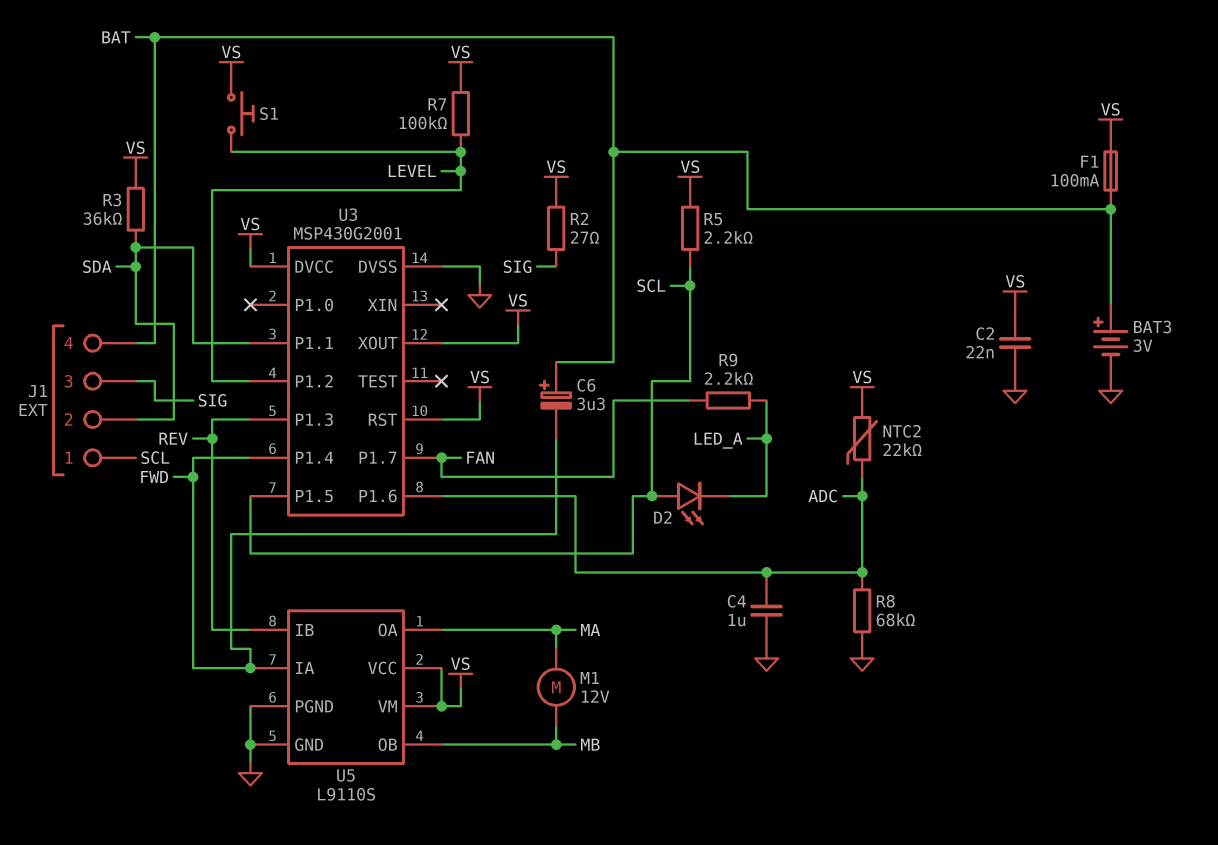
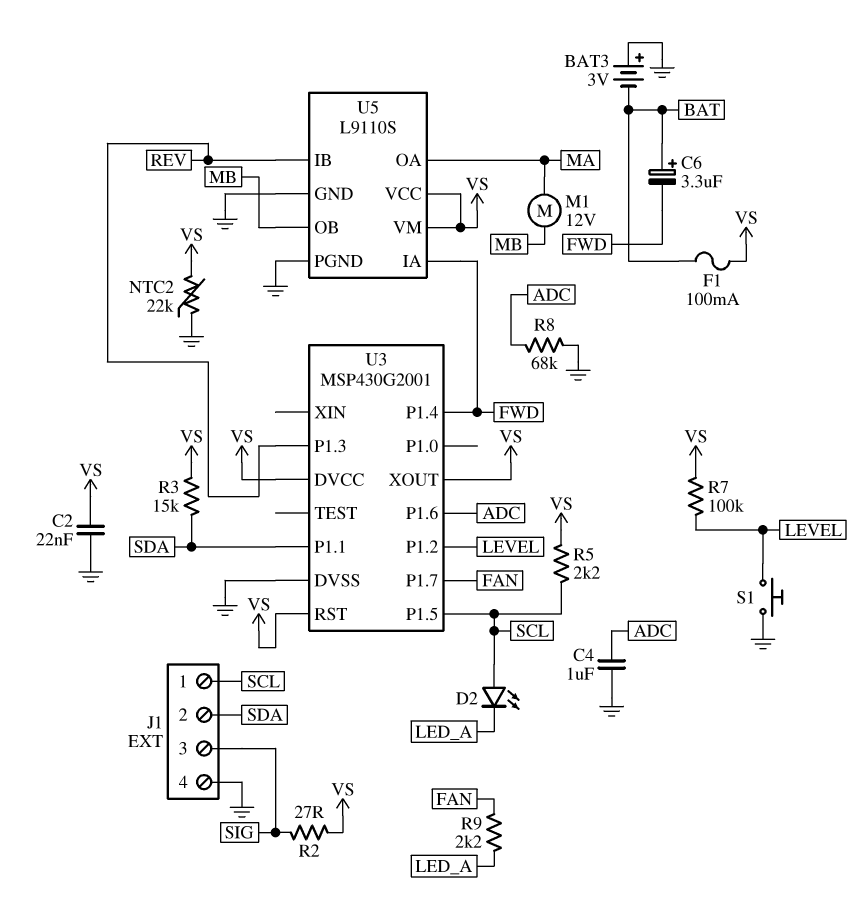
BAT3: 3V (plus BAT, minus GND) -> 3V (plus GND, minus BAT)
J1 pin 4: BAT -> GND
NTC2: 22k (ADC, VS) -> 22k (GND, VS)
R3: 36k (SDA, VS) -> 15k (SDA, VS)
S1: button (LEVEL, VS) -> button (GND, LEVEL)

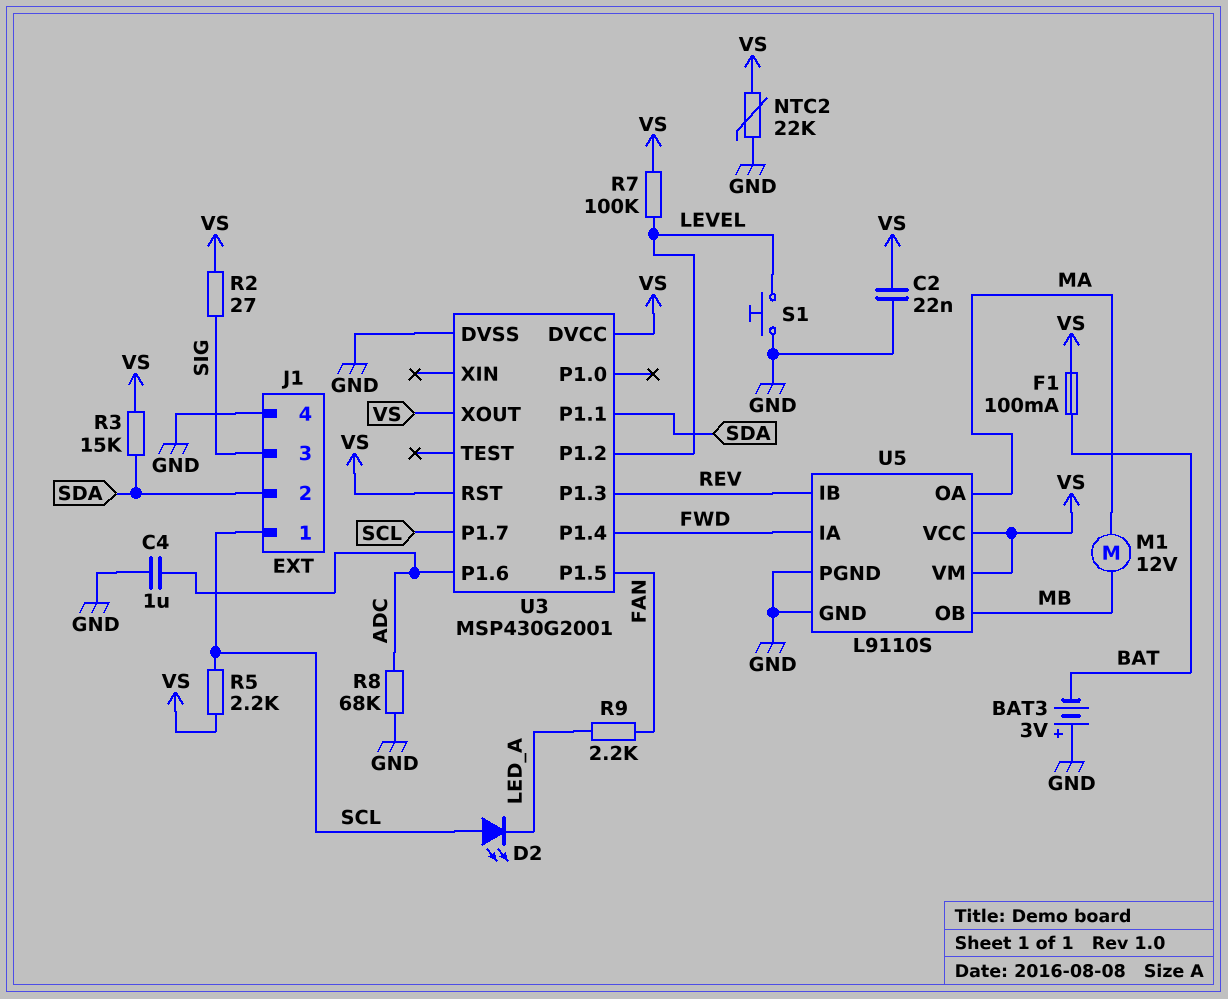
C6: 3.3uF (plus BAT, minus FWD) -> none
U3 pin P1.5: SCL -> FAN
U3 pin P1.7: FAN -> SCL

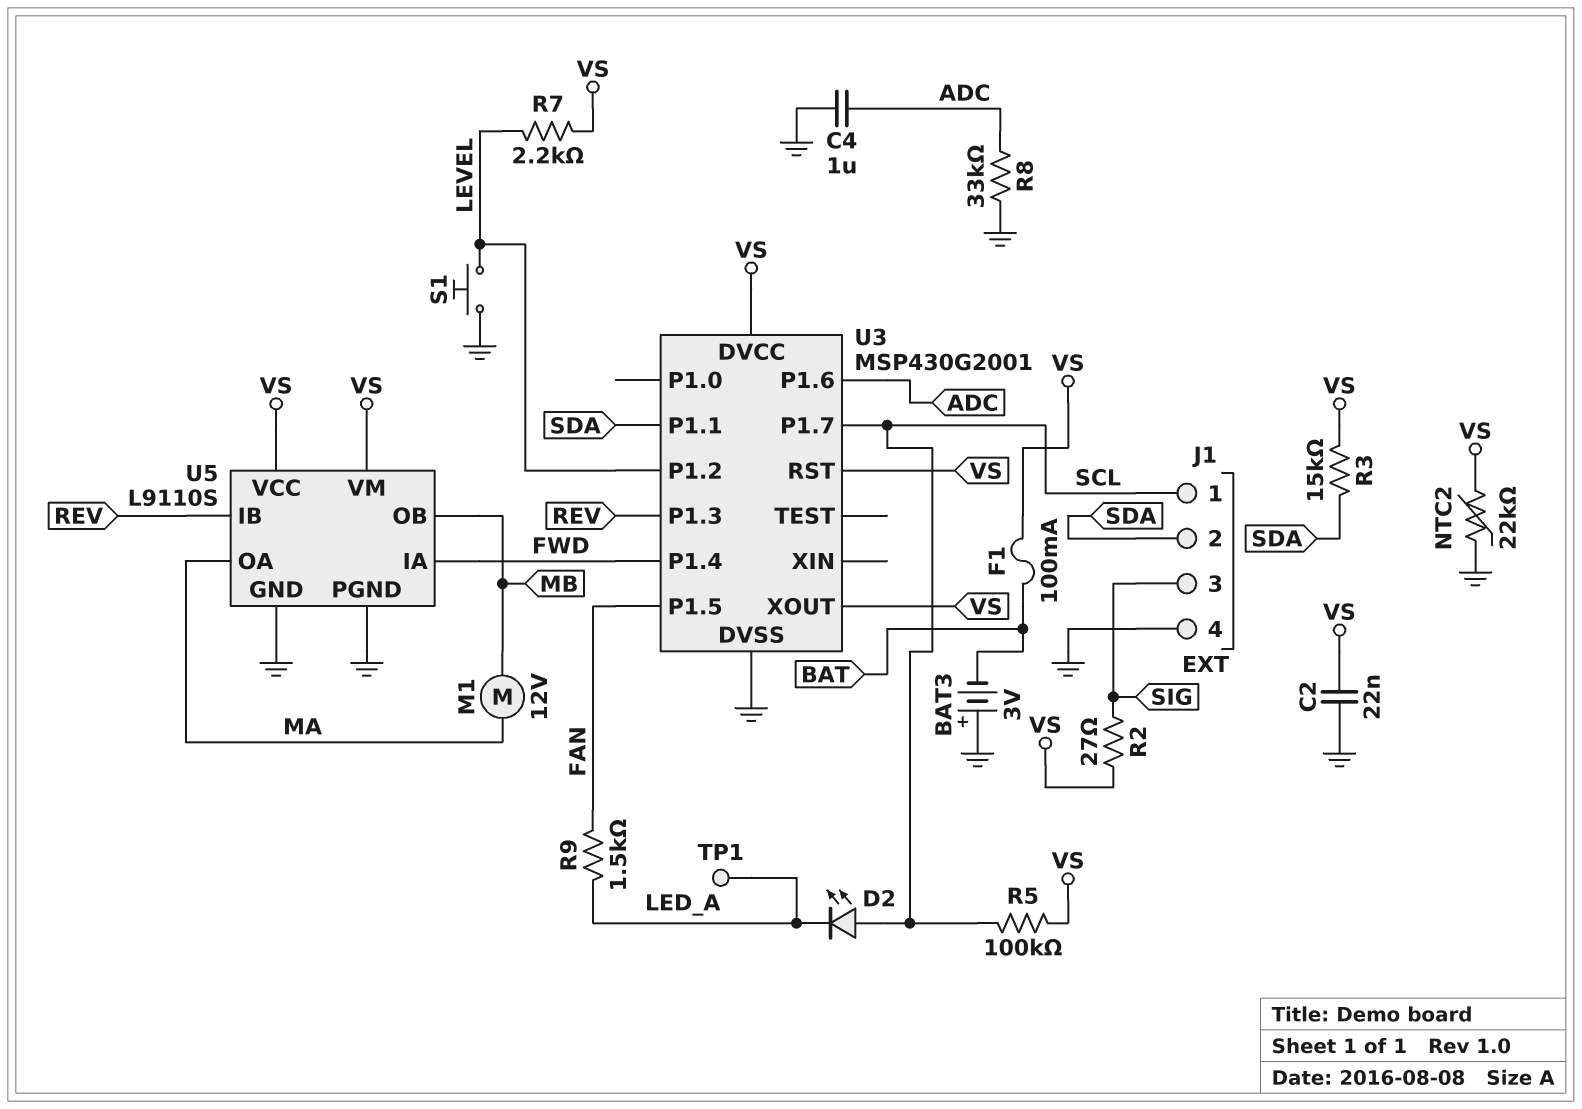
R5: 2.2k (SCL, VS) -> 100k (SCL, VS)
R7: 100k (LEVEL, VS) -> 2.2k (LEVEL, VS)
R8: 68k (ADC, GND) -> 33k (ADC, GND)
R9: 2.2k (FAN, LED_A) -> 1.5k (FAN, LED_A)
TP1: none -> test point (LED_A)

